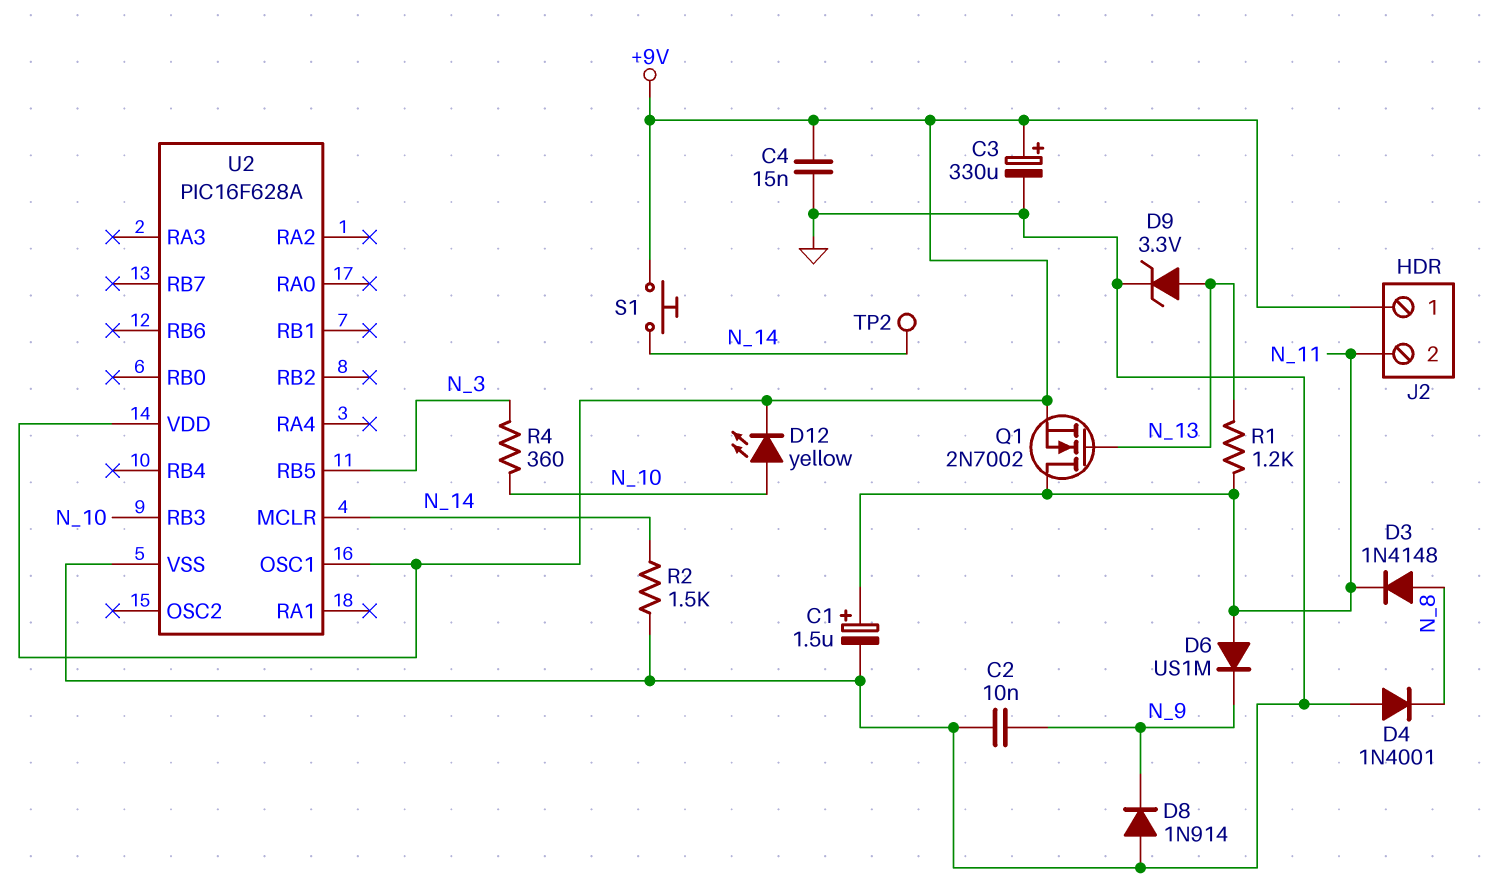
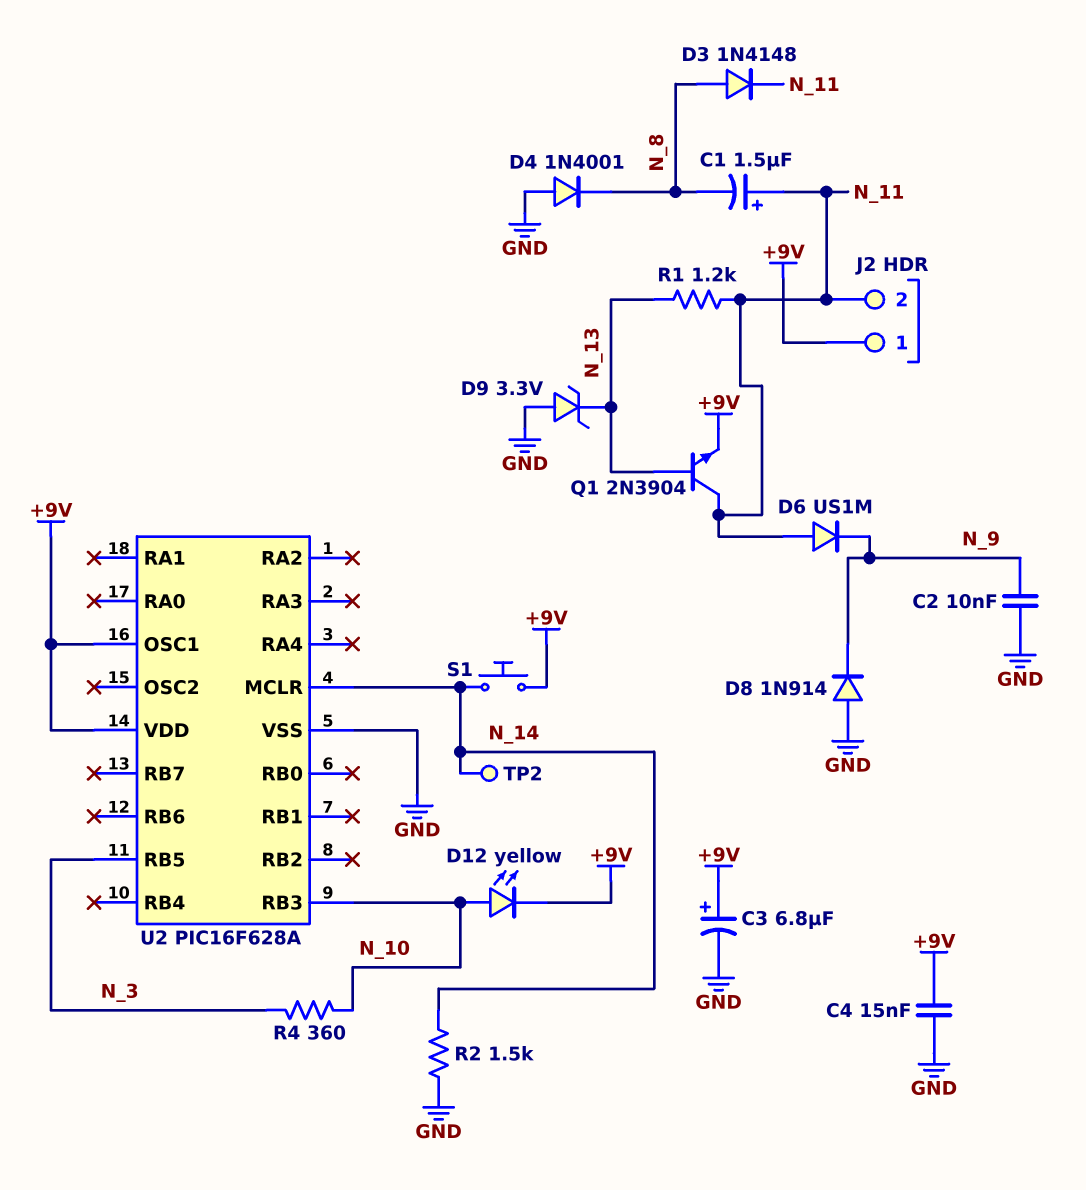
C1: 1.5uF (plus N_11, minus GND) -> 1.5uF (plus N_11, minus N_8)
C3: 330uF (plus +9V, minus GND) -> 6.8uF (plus +9V, minus GND)
D9: zener 3.3V (A N_13, K GND) -> zener 3.3V (A GND, K N_13)
Q1: NMOS 2N7002 (G N_13, D N_11, S +9V) -> NPN 2N3904 (B N_13, C N_11, E +9V)

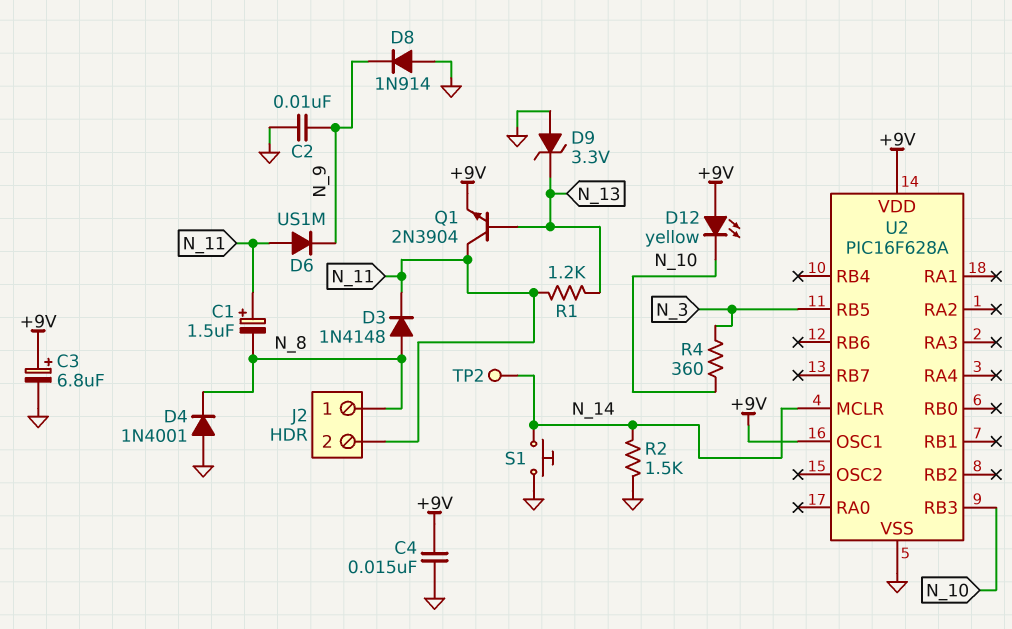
D12: LED yellow (A N_10, K +9V) -> LED yellow (A +9V, K N_10)
J2 pin 1: +9V -> N_8
S1: button (+9V, N_14) -> button (GND, N_14)

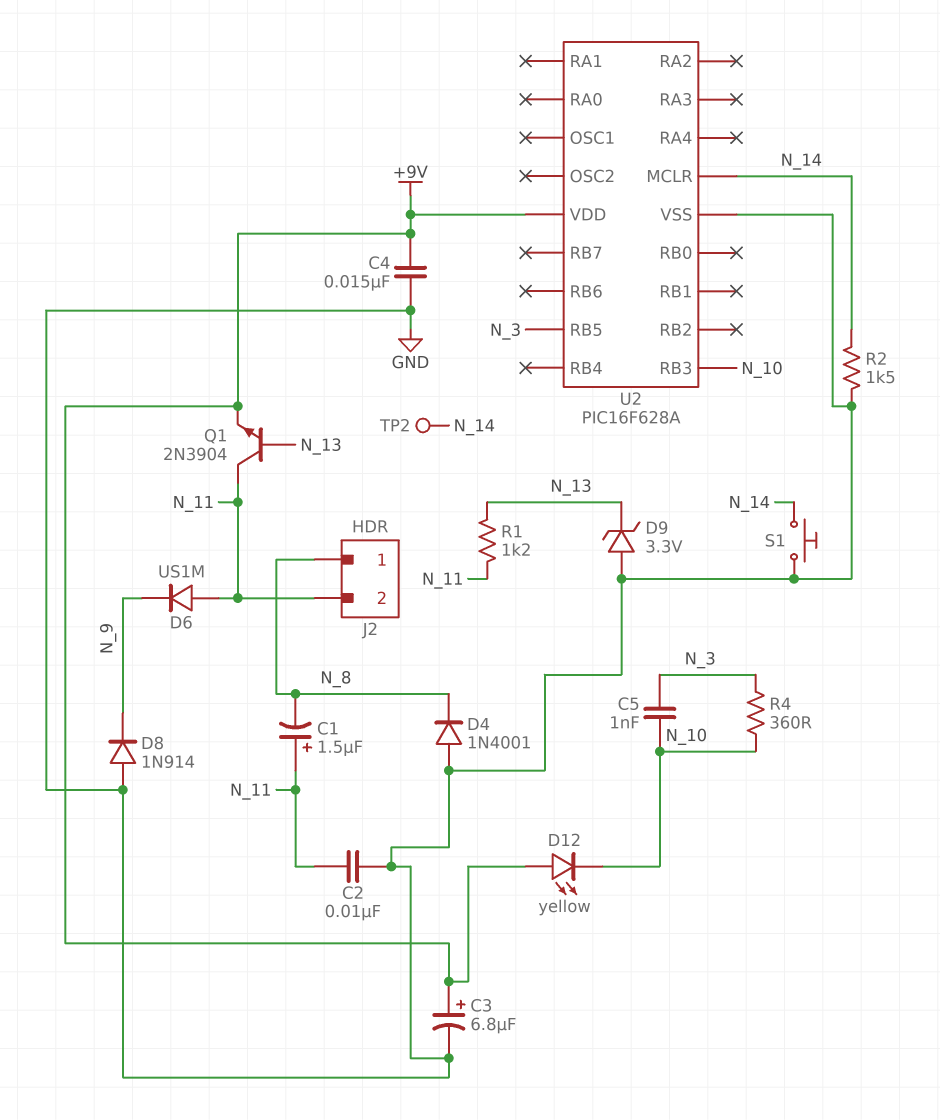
C2: 10nF (GND, N_9) -> 10nF (GND, N_11)
C5: none -> 1nF (N_3, N_10)
D3: diode 1N4148 (A N_8, K N_11) -> none
U2 pin OSC1: +9V -> none

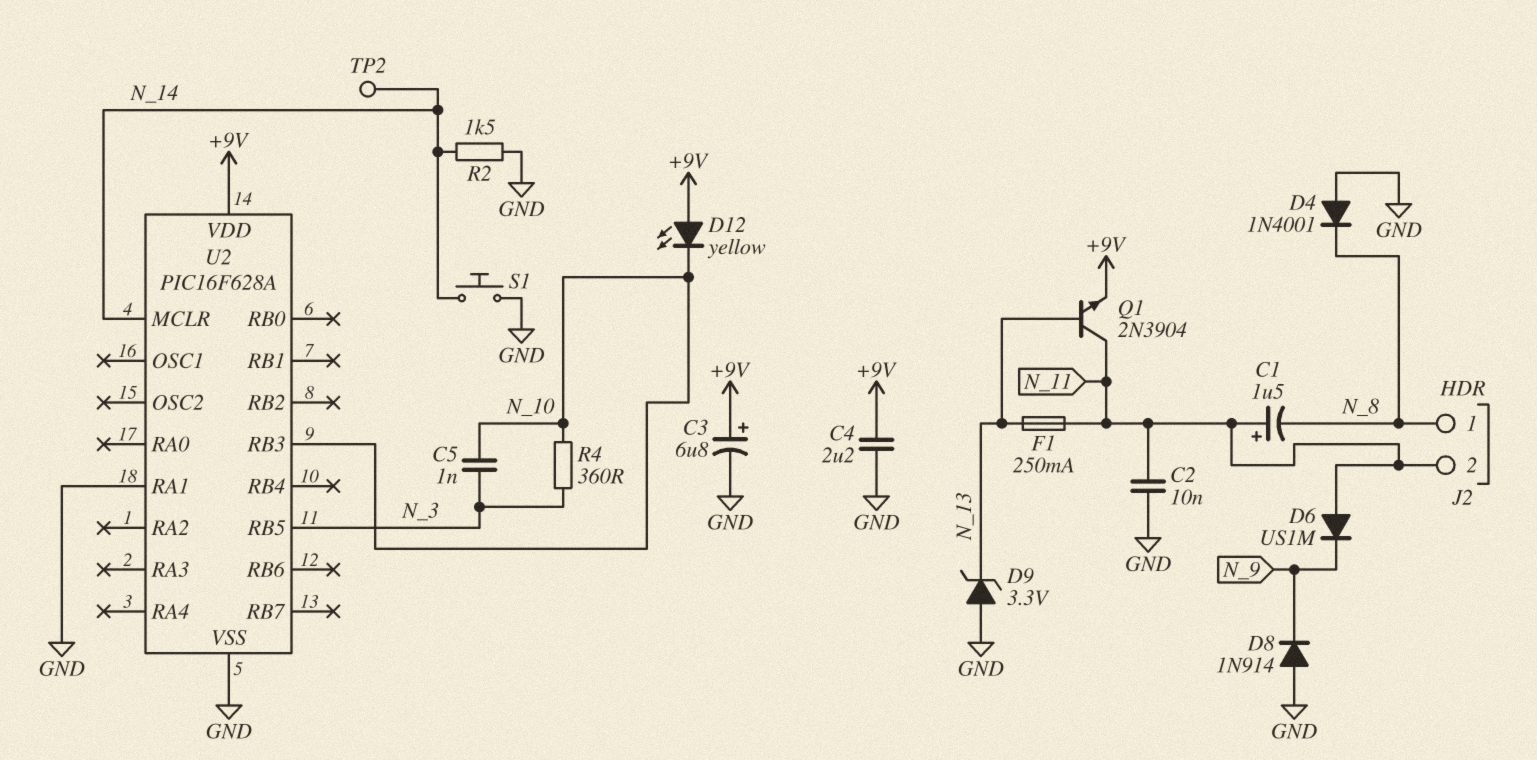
C4: 15nF (+9V, GND) -> 2.2uF (+9V, GND)
F1: none -> 250mA (N_11, N_13)
R1: 1.2k (N_11, N_13) -> none
U2 pin RA1: none -> GND

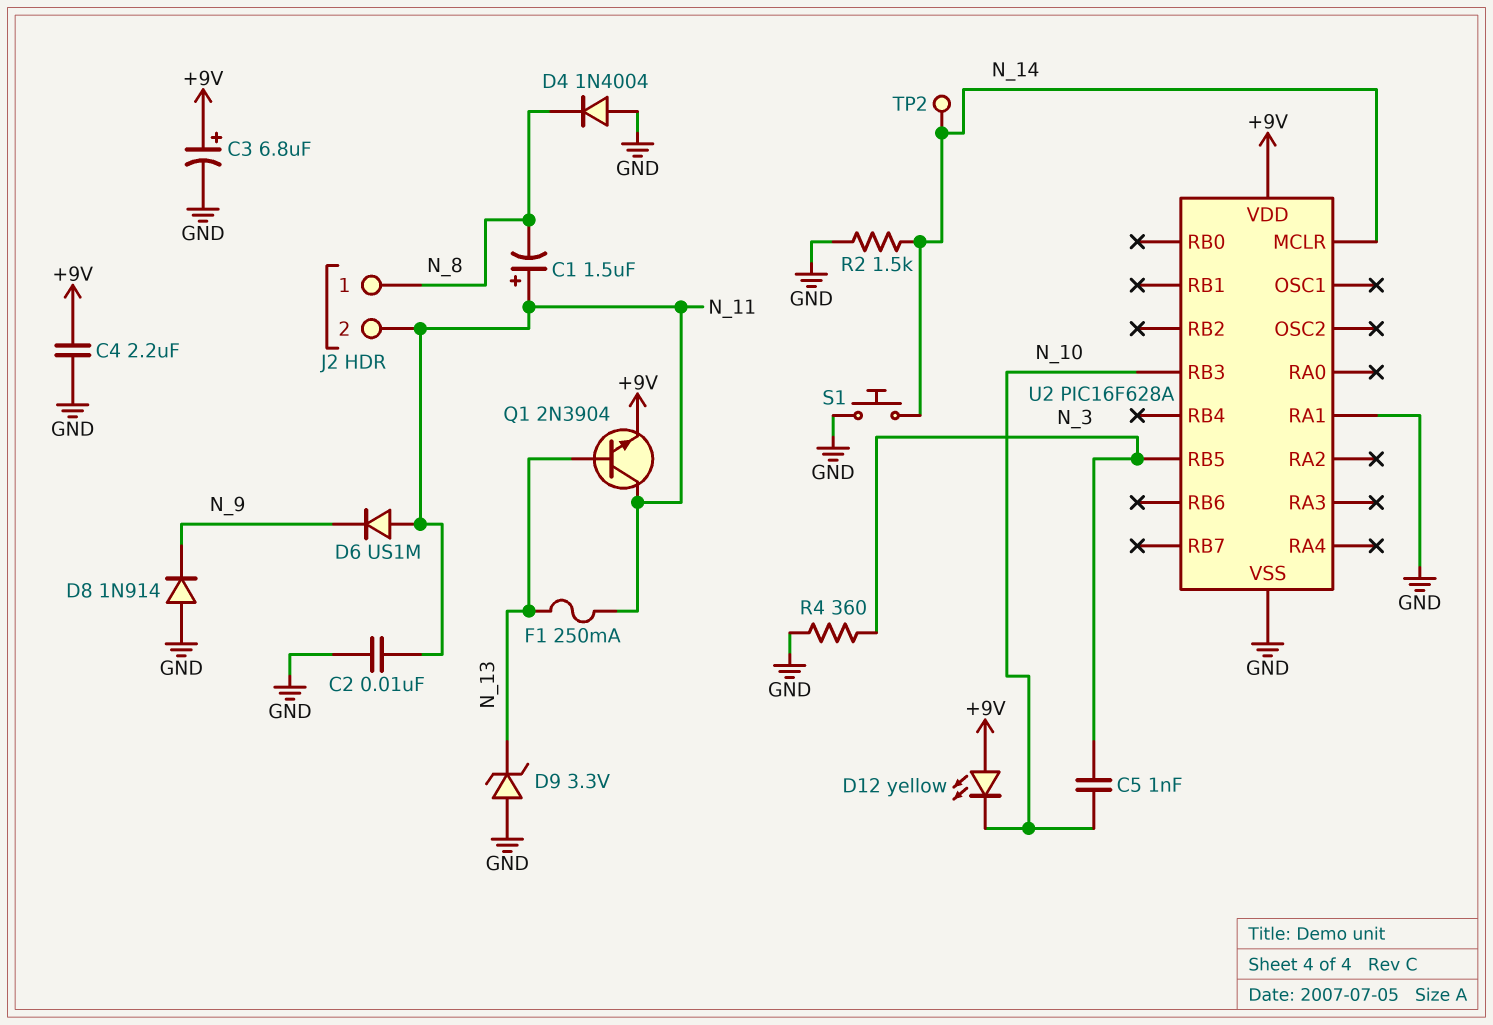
D4: diode 1N4001 (A GND, K N_8) -> diode 1N4004 (A GND, K N_8)
R4: 360 (N_3, N_10) -> 360 (GND, N_3)

